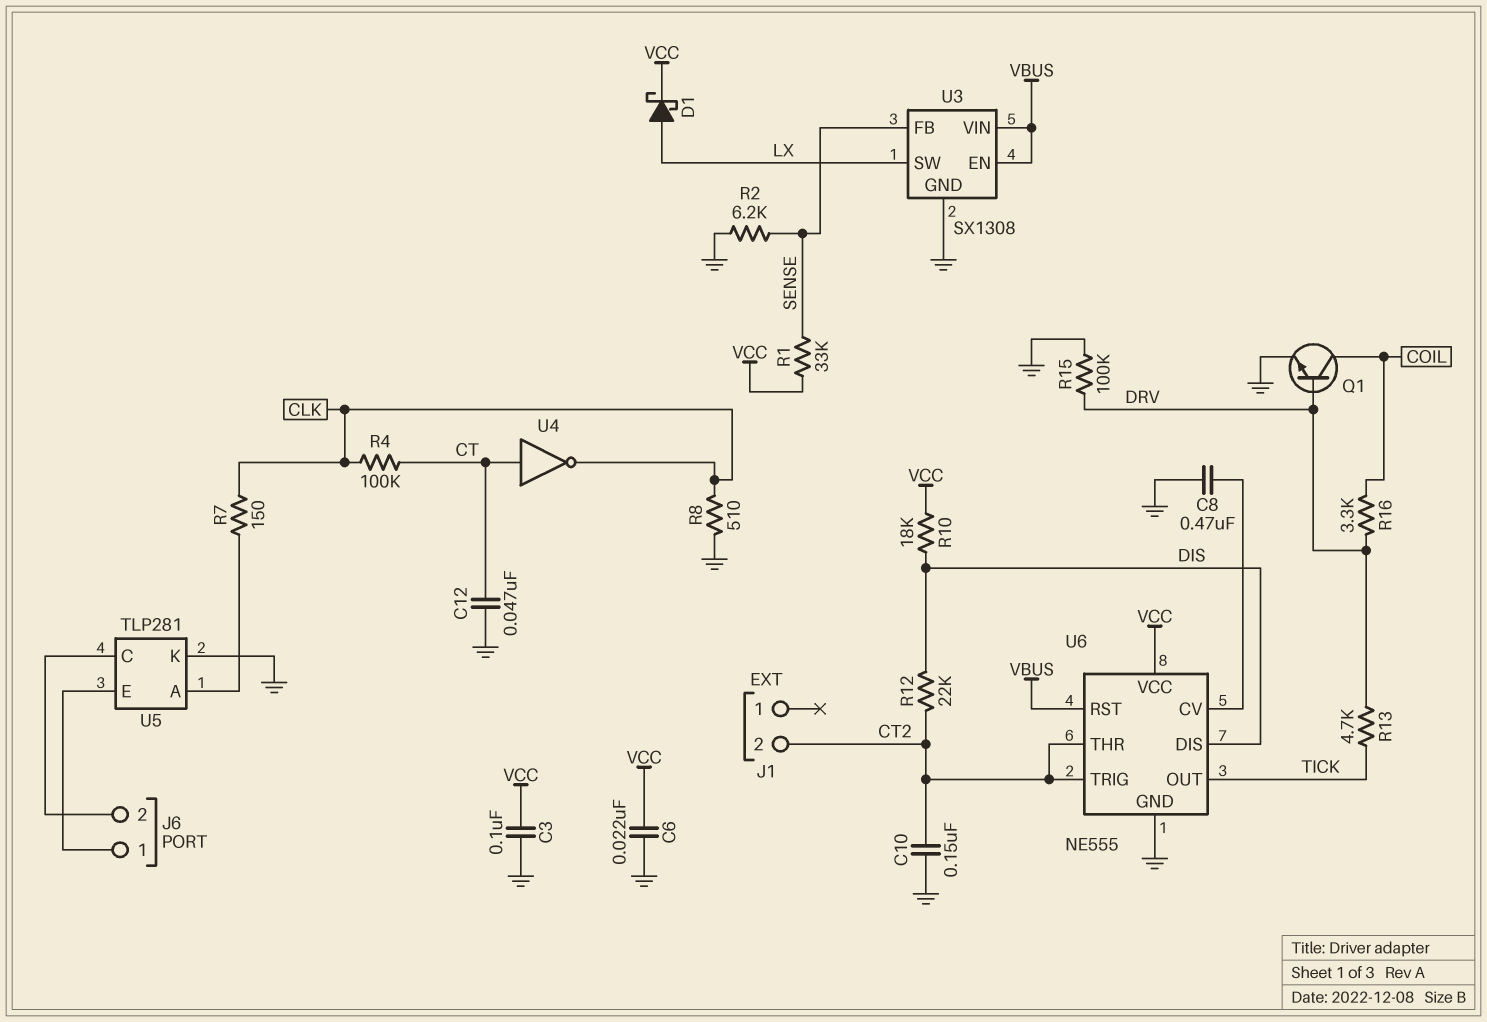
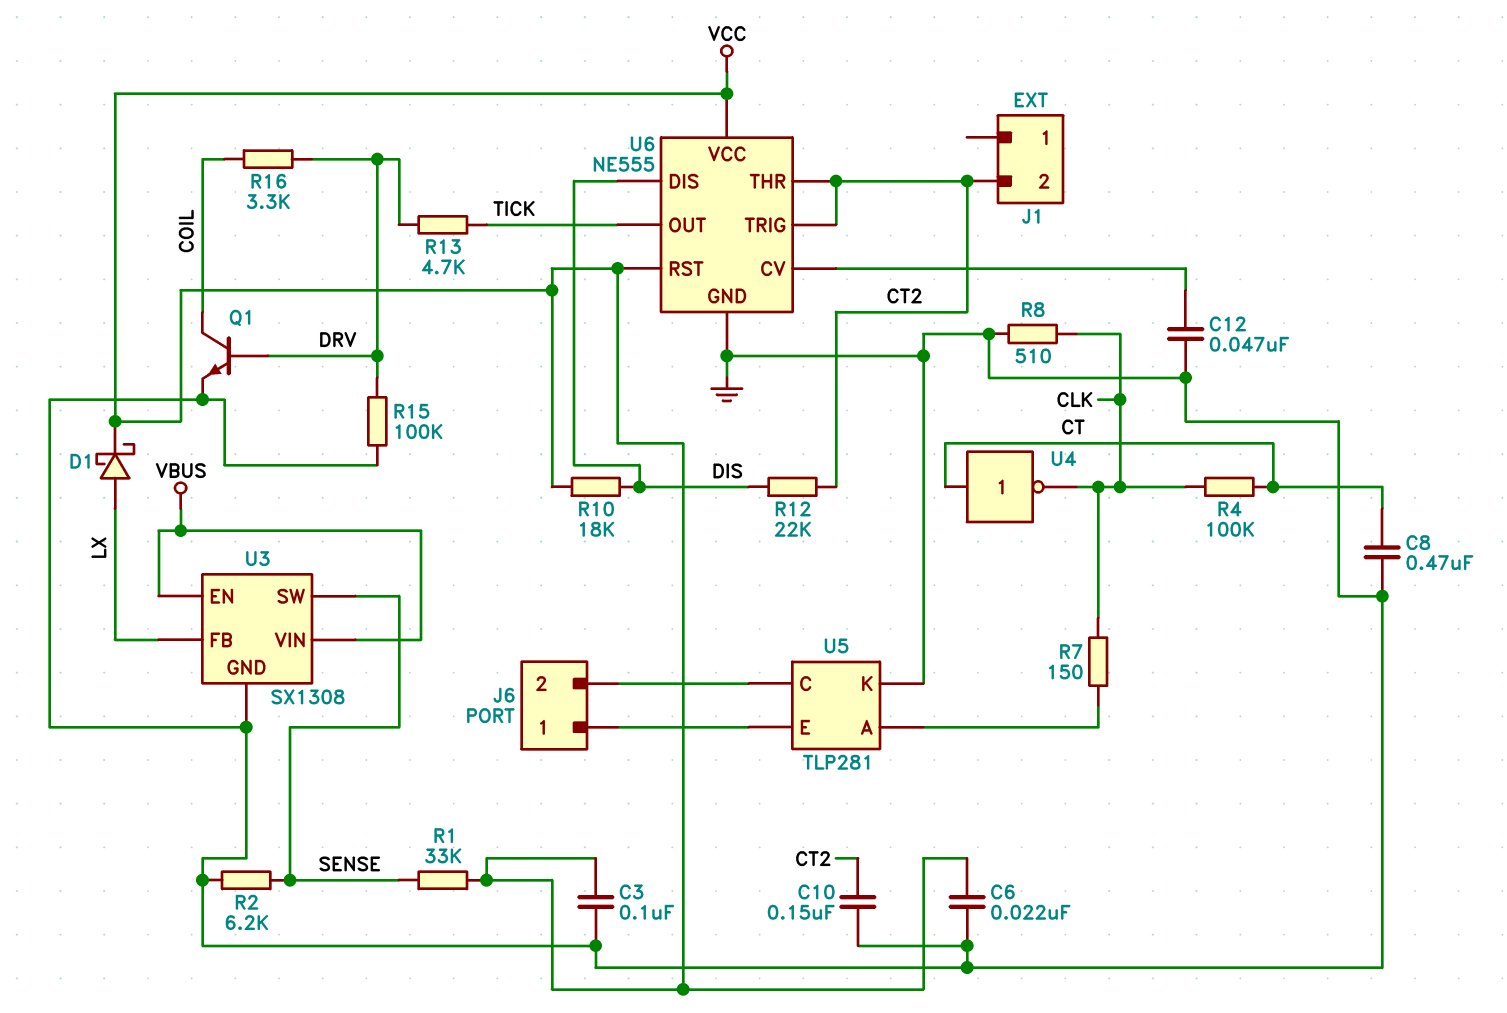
C8: 470nF (GND, U6/CV) -> 470nF (CT, GND)
C12: 47nF (CT, GND) -> 47nF (GND, U6/CV)
U3 pin FB: SENSE -> LX
U3 pin SW: LX -> SENSE
U6 pin RST: VBUS -> VCC

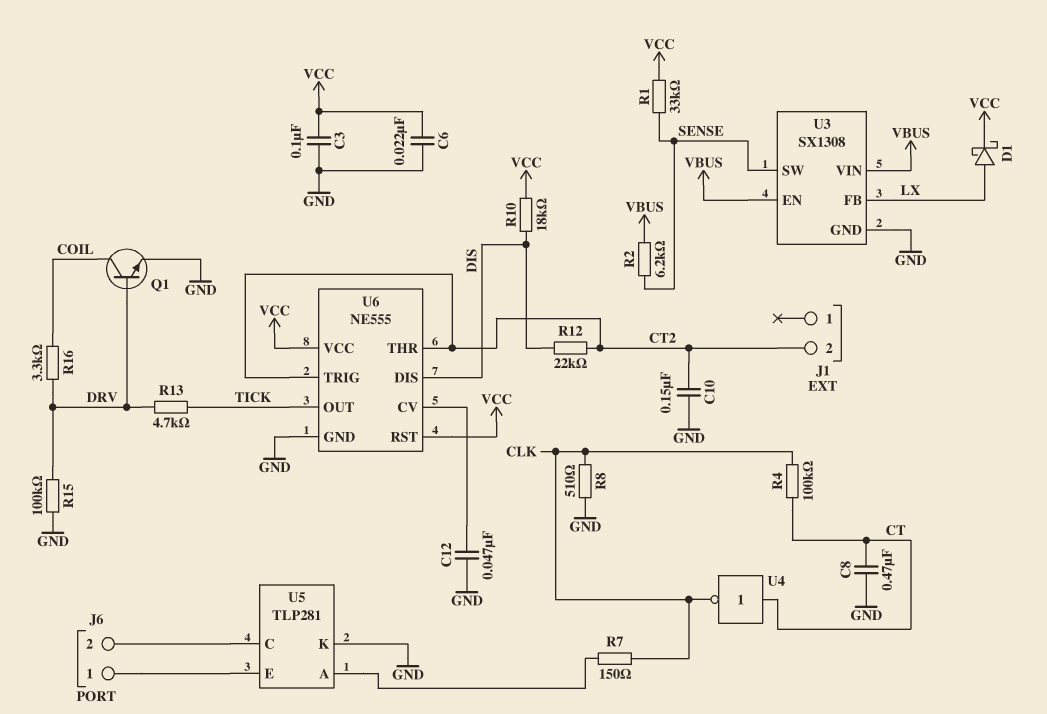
R2: 6.2k (GND, SENSE) -> 6.2k (SENSE, VBUS)

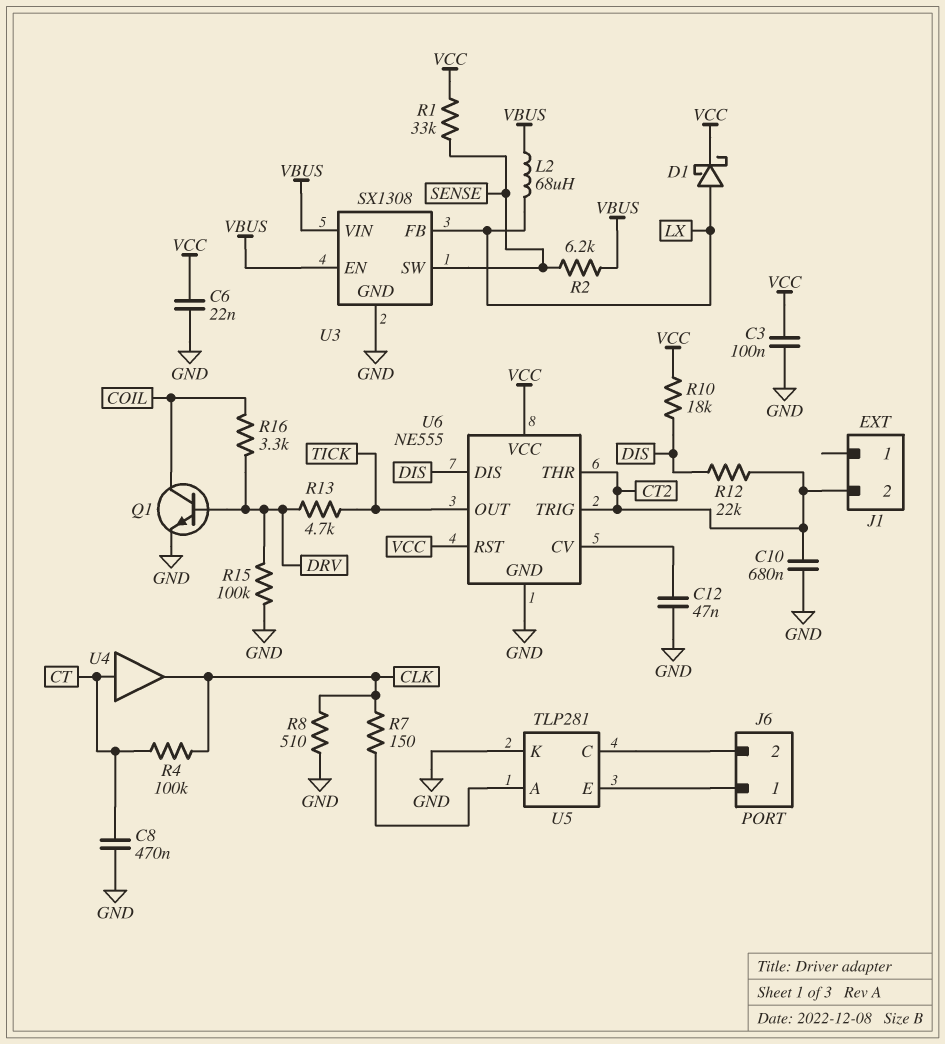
C10: 150nF (CT2, GND) -> 680nF (CT2, GND)
L2: none -> 68uH (LX, VBUS)
U4: NOT (in CT, out CLK) -> buffer (in CT, out CLK)

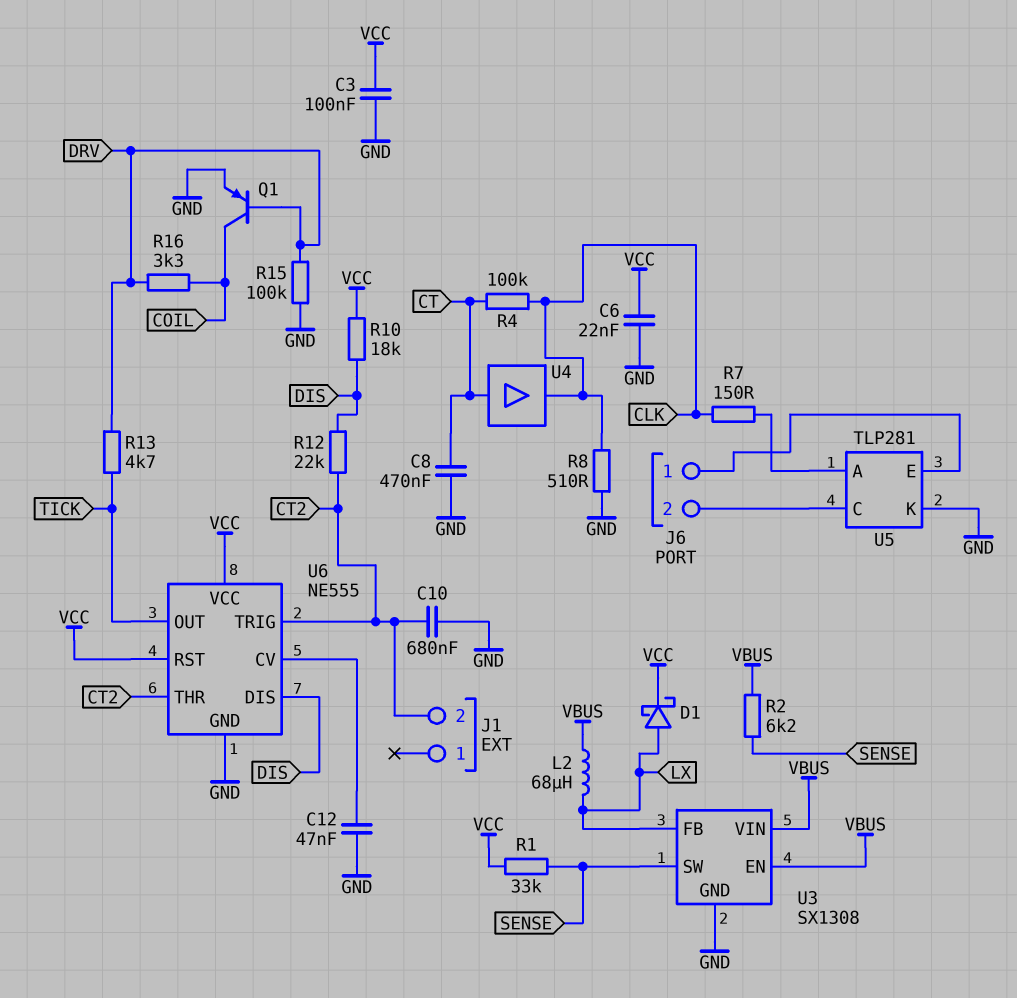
Q1: NPN (B DRV, C COIL, E GND) -> PNP (B DRV, C COIL, E GND)

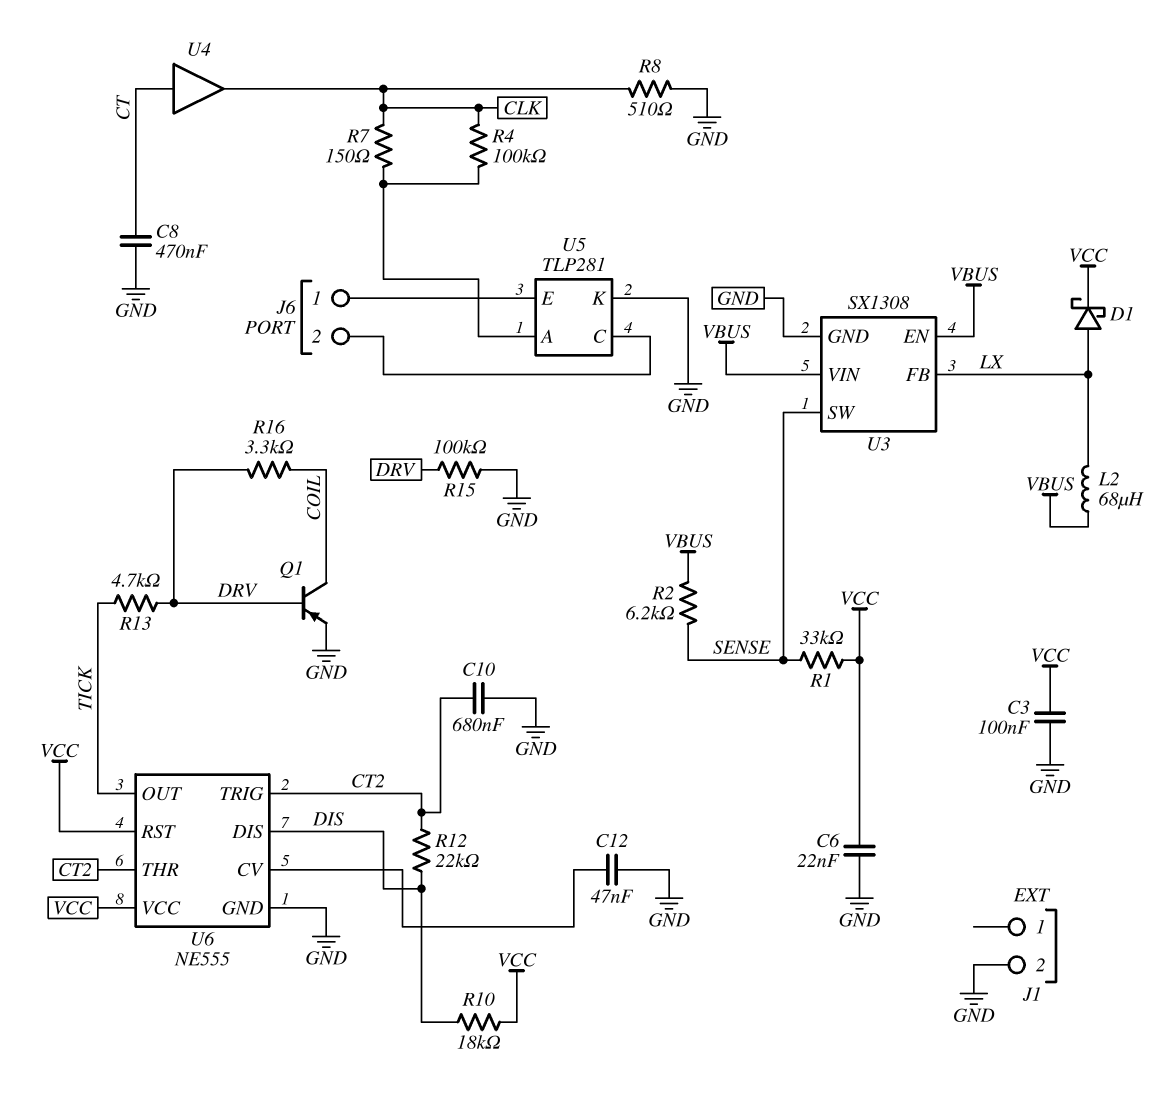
J1 pin 2: CT2 -> GND
R4: 100k (CLK, CT) -> 100k (CLK, U5/A)

